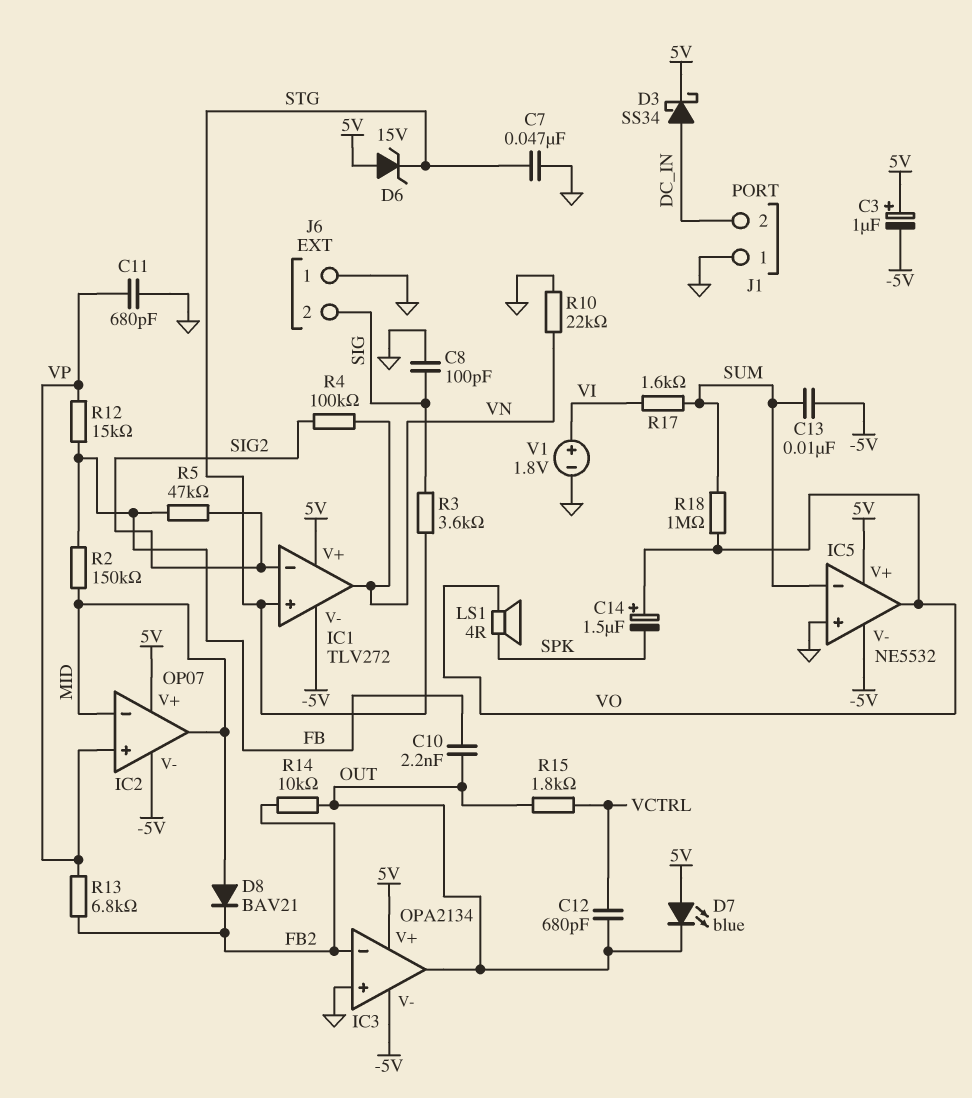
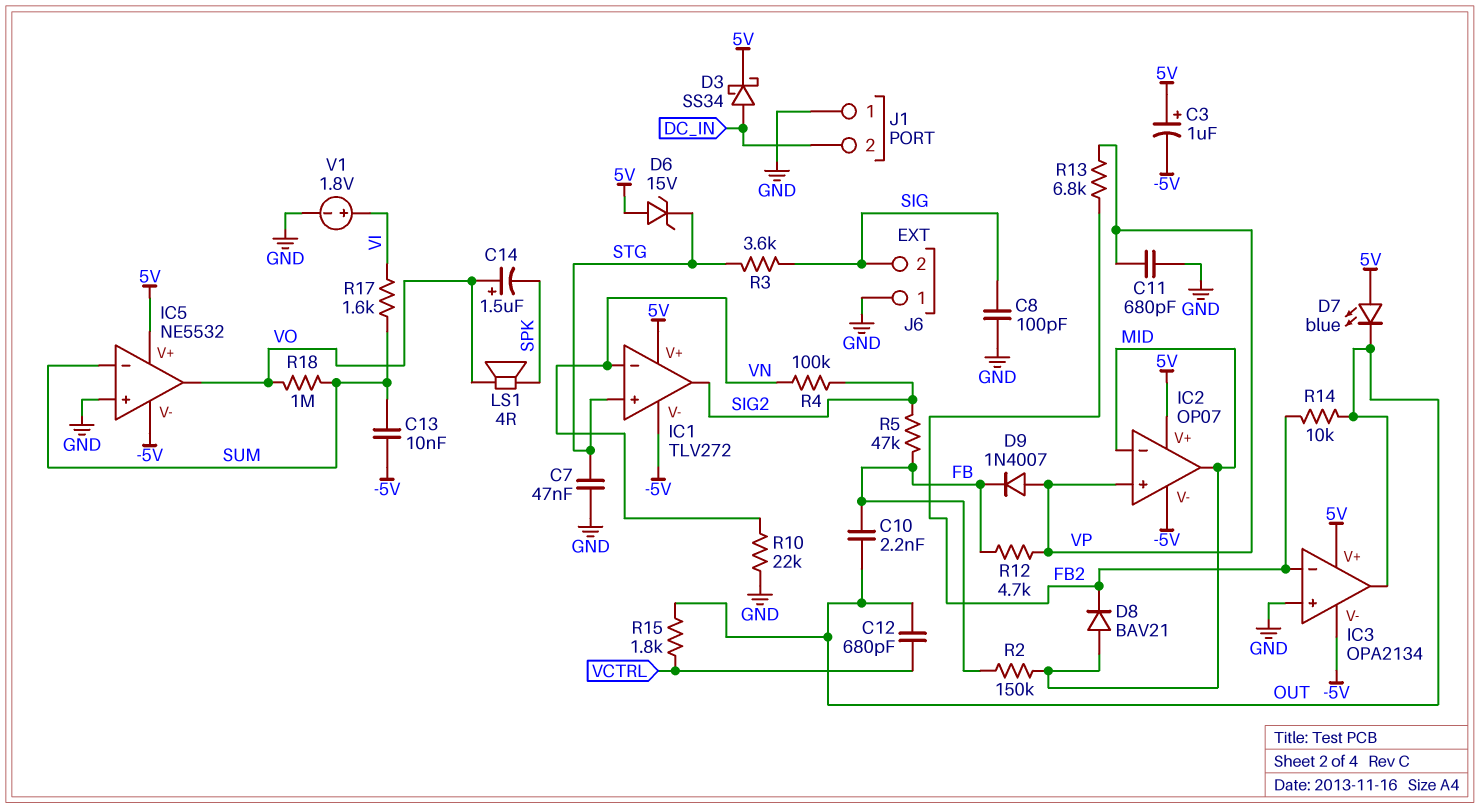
D9: none -> diode 1N4007 (A VP, K FB)
IC1 pin in-: SIG2 -> VN
IC1 pin out: VN -> SIG2
R12: 15k (FB, VP) -> 4.7k (FB, VP)

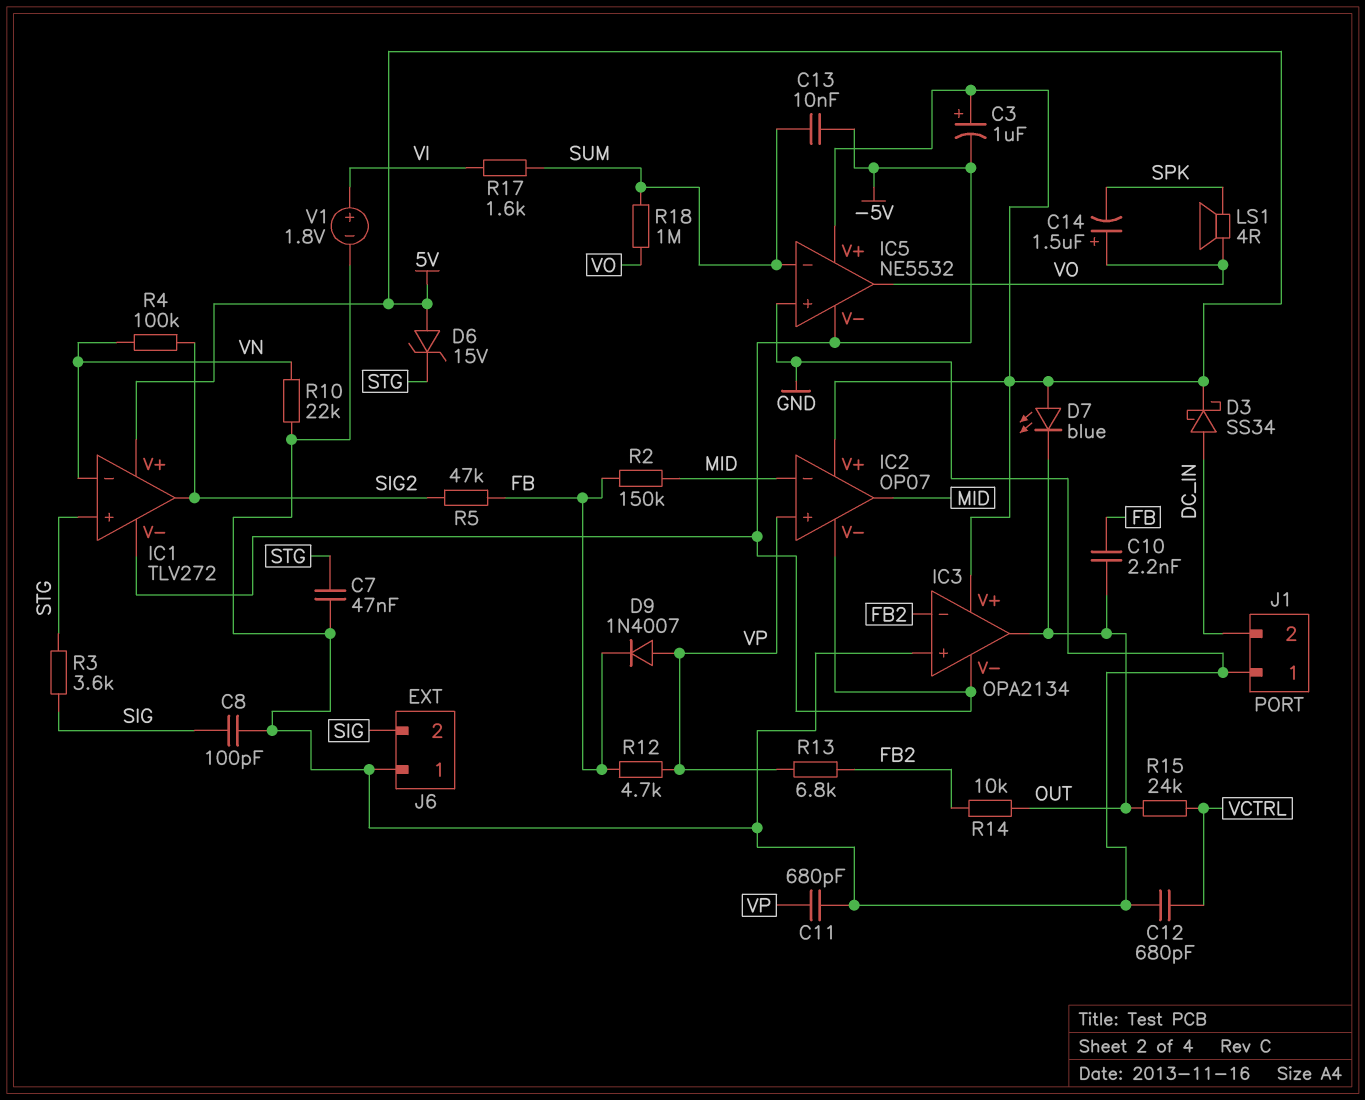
C12: 680pF (OUT, VCTRL) -> 680pF (GND, VCTRL)
D8: diode BAV21 (A MID, K FB2) -> none
R15: 1.8k (OUT, VCTRL) -> 24k (OUT, VCTRL)

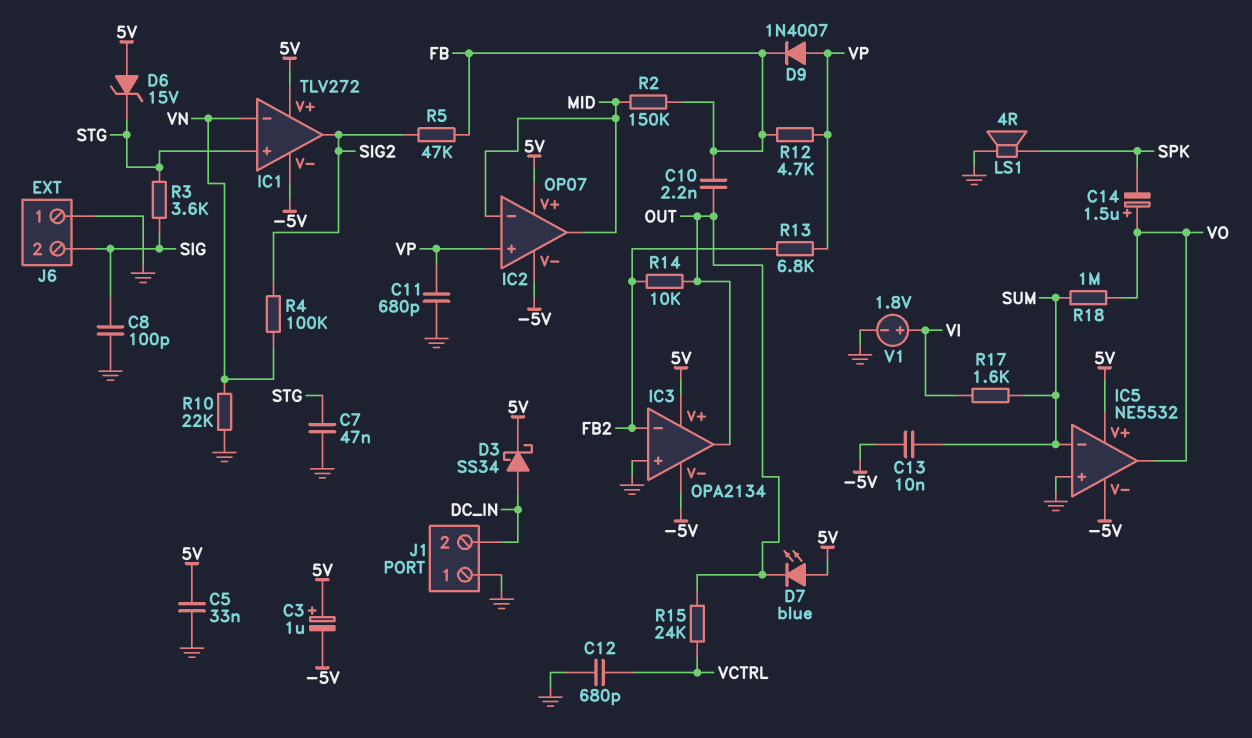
C5: none -> 33nF (5V, GND)
LS1: speaker 4R (SPK, VO) -> speaker 4R (GND, SPK)

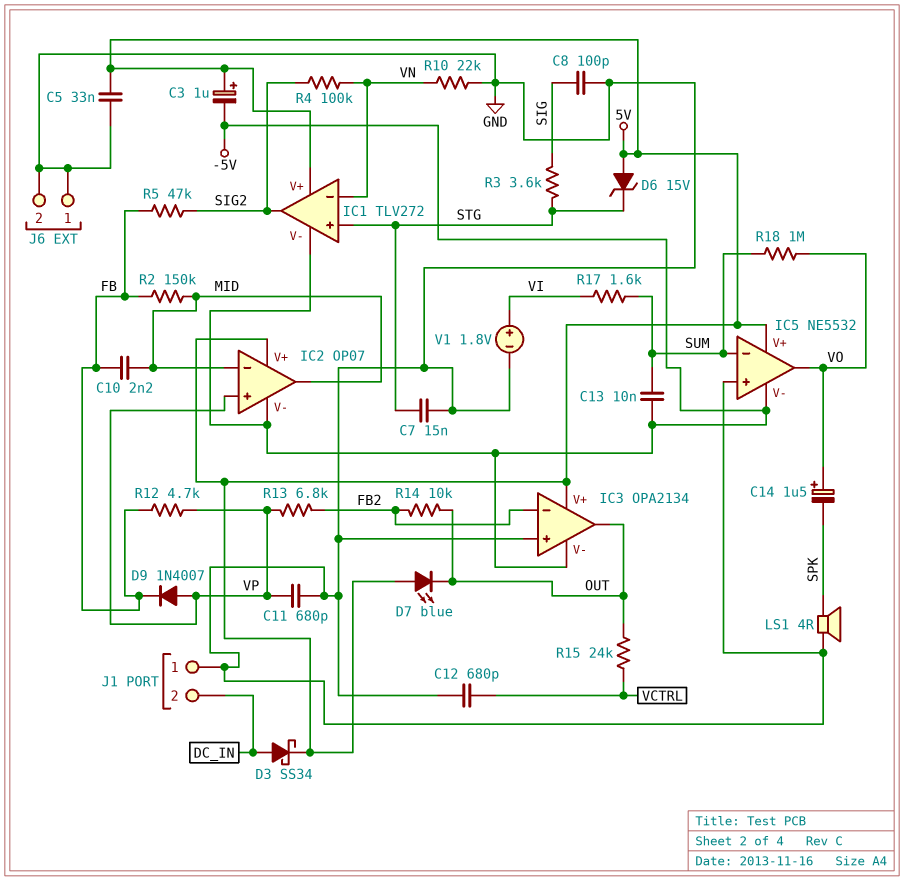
C7: 47nF (GND, STG) -> 15nF (GND, STG)
C10: 2.2nF (FB, OUT) -> 2.2nF (FB, MID)
J6 pin 2: SIG -> GND

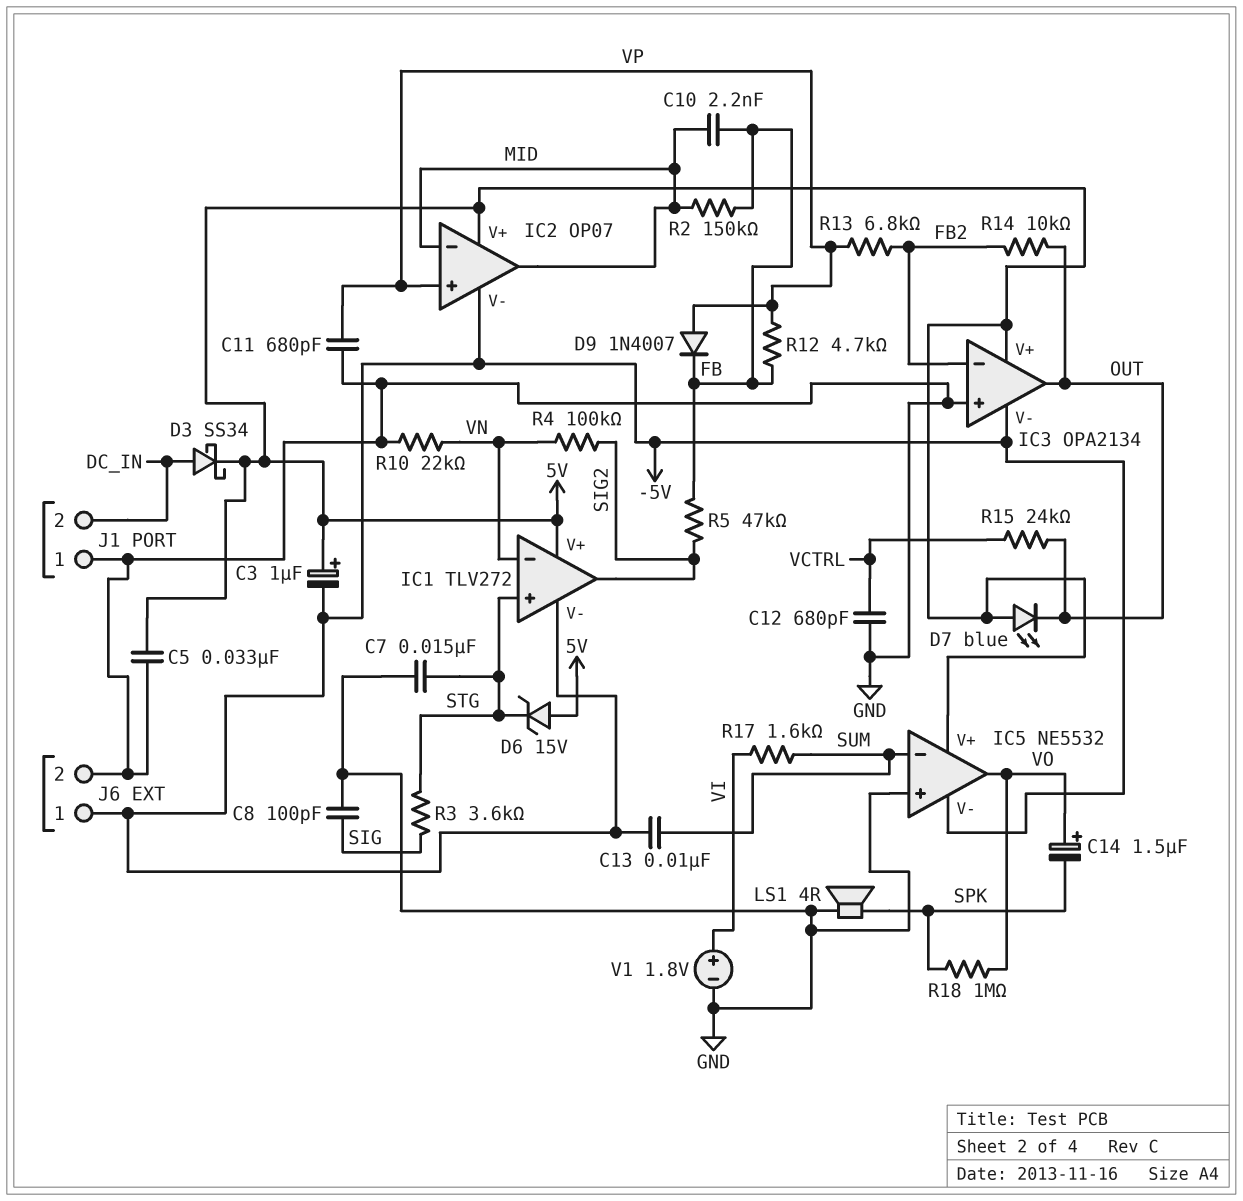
J6 pin 1: GND -> -5V
R18: 1M (SUM, VO) -> 1M (SPK, VO)

